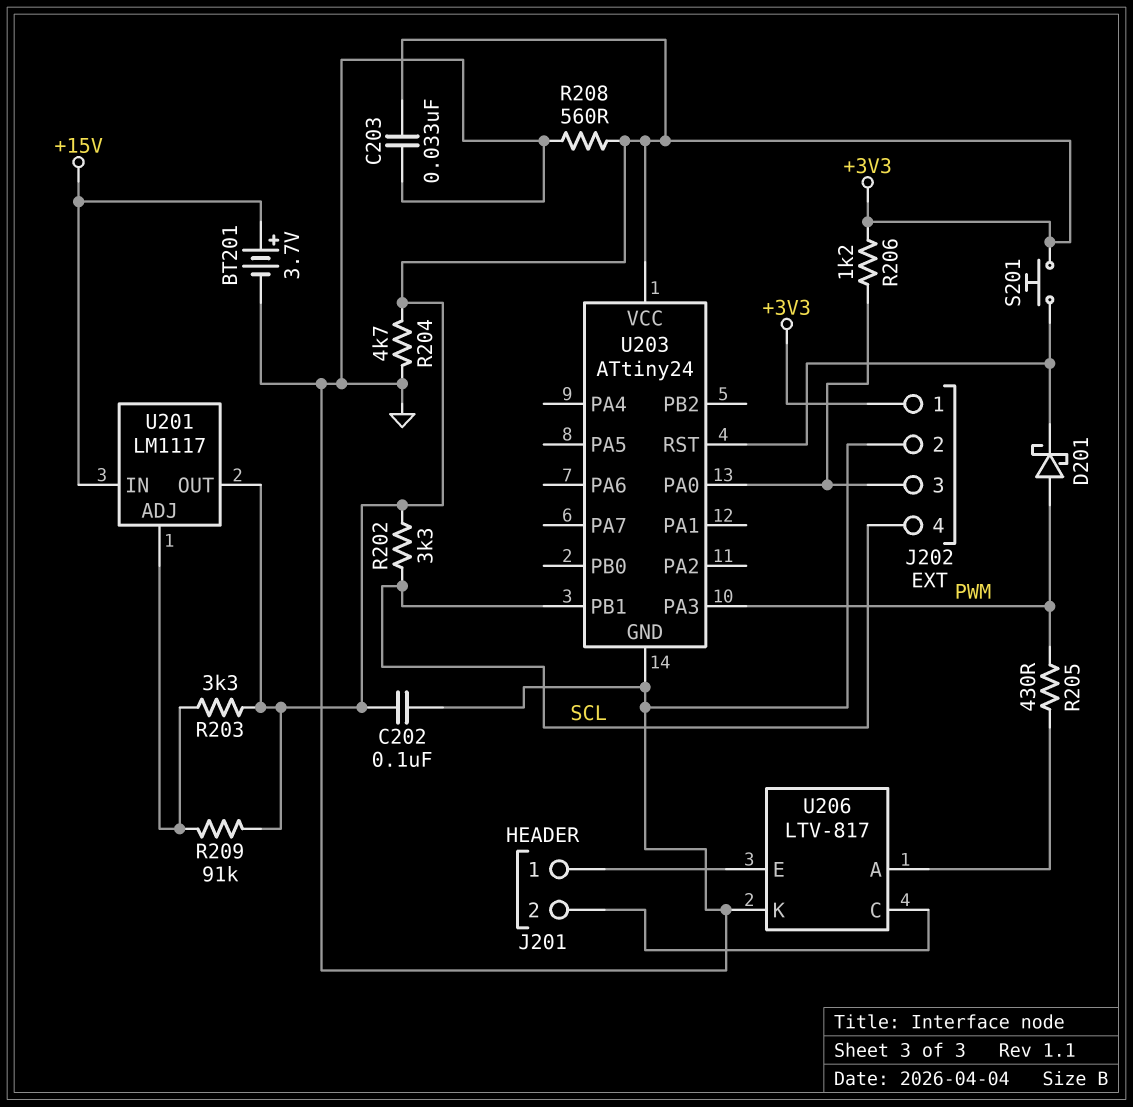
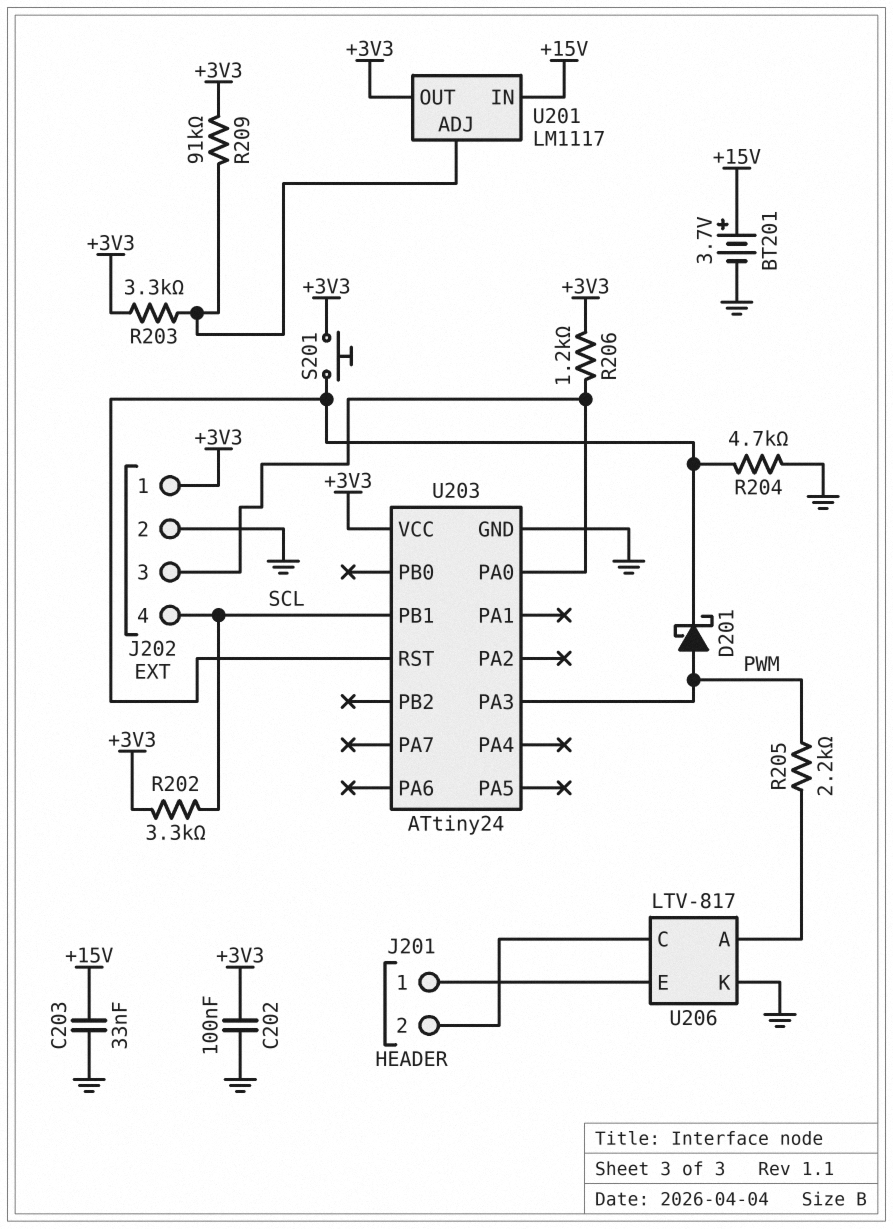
C203: 33nF (+3V3, GND) -> 33nF (+15V, GND)
R204: 4.7k (+3V3, GND) -> 4.7k (GND, U203/RST)
R205: 430 (PWM, U206/A) -> 2.2k (PWM, U206/A)
R208: 560 (+3V3, GND) -> none

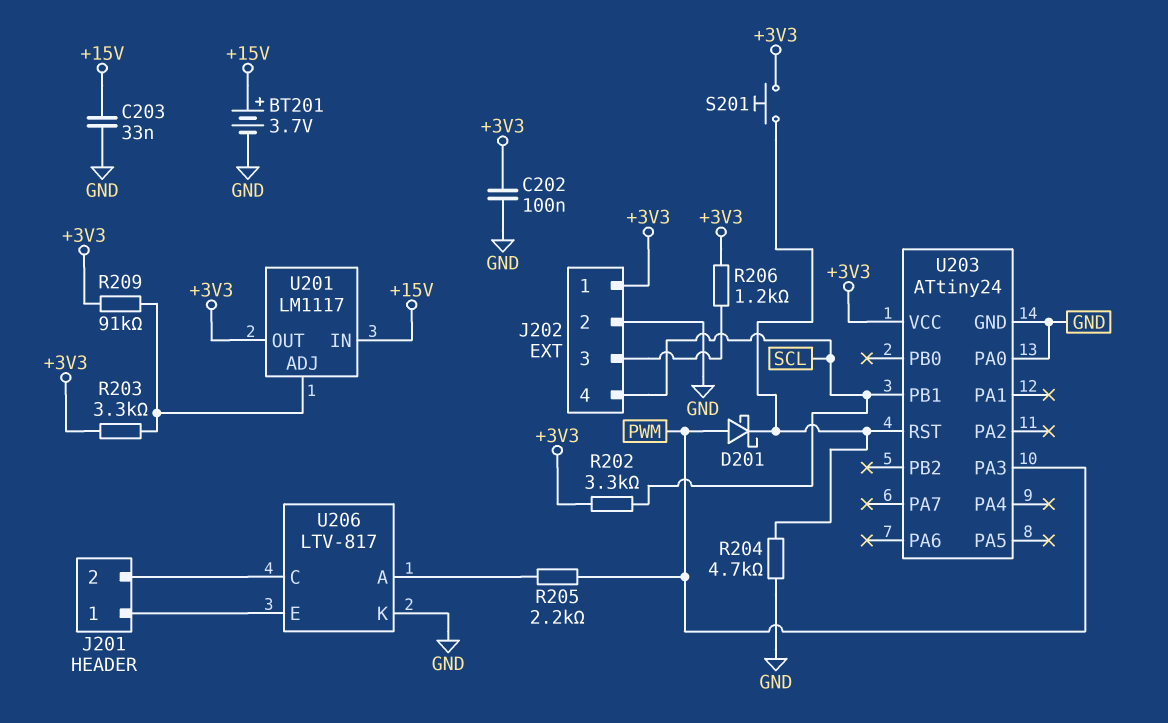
U203 pin PA0: J202/3 -> GND

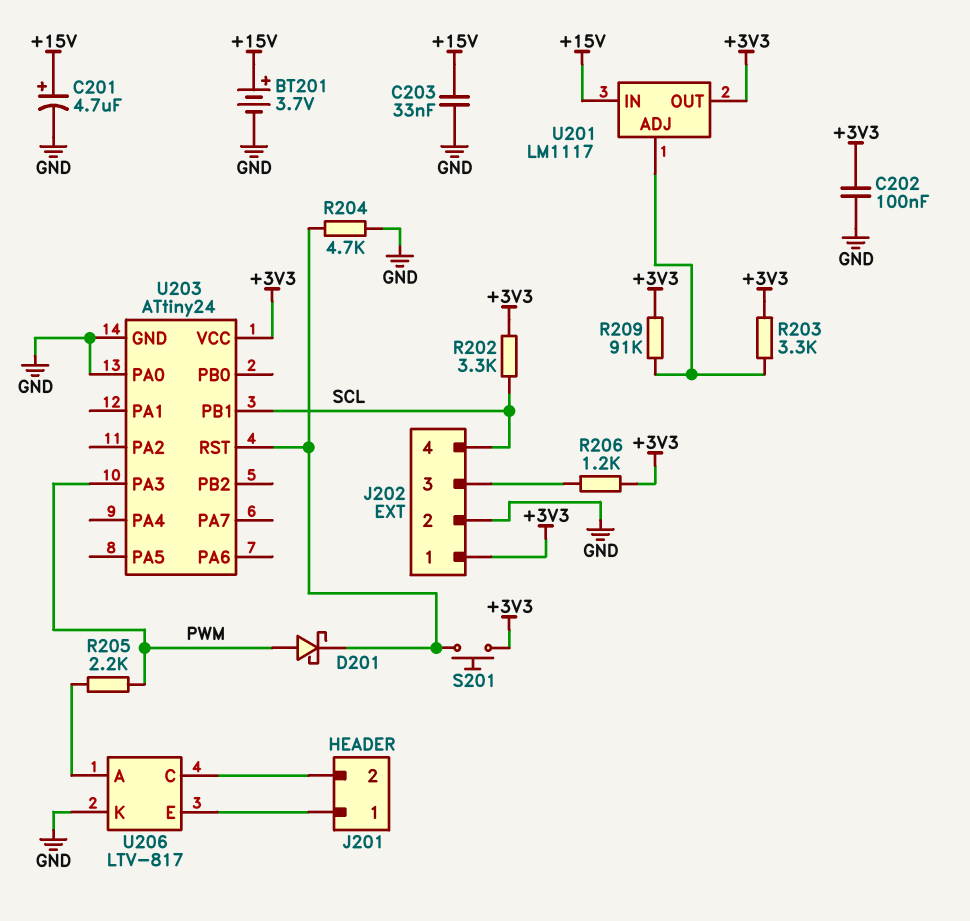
C201: none -> 4.7uF (plus +15V, minus GND)

